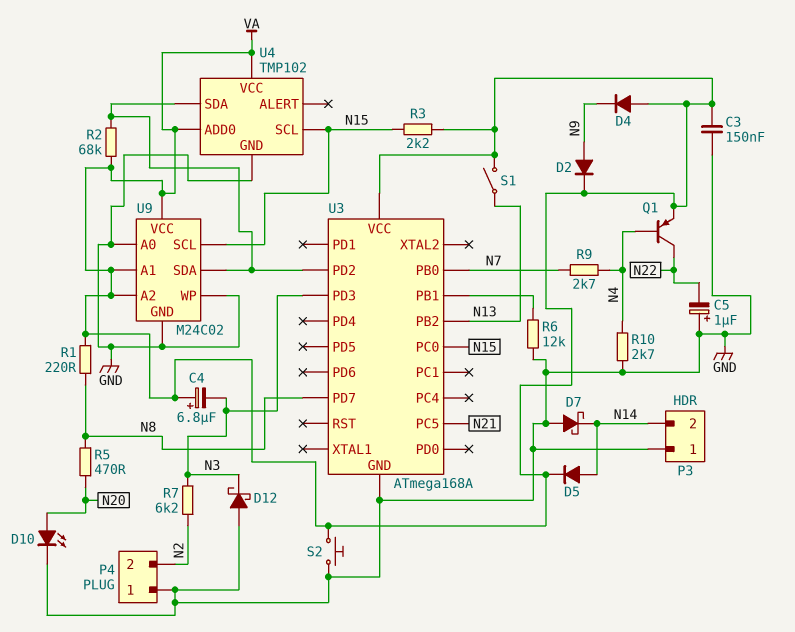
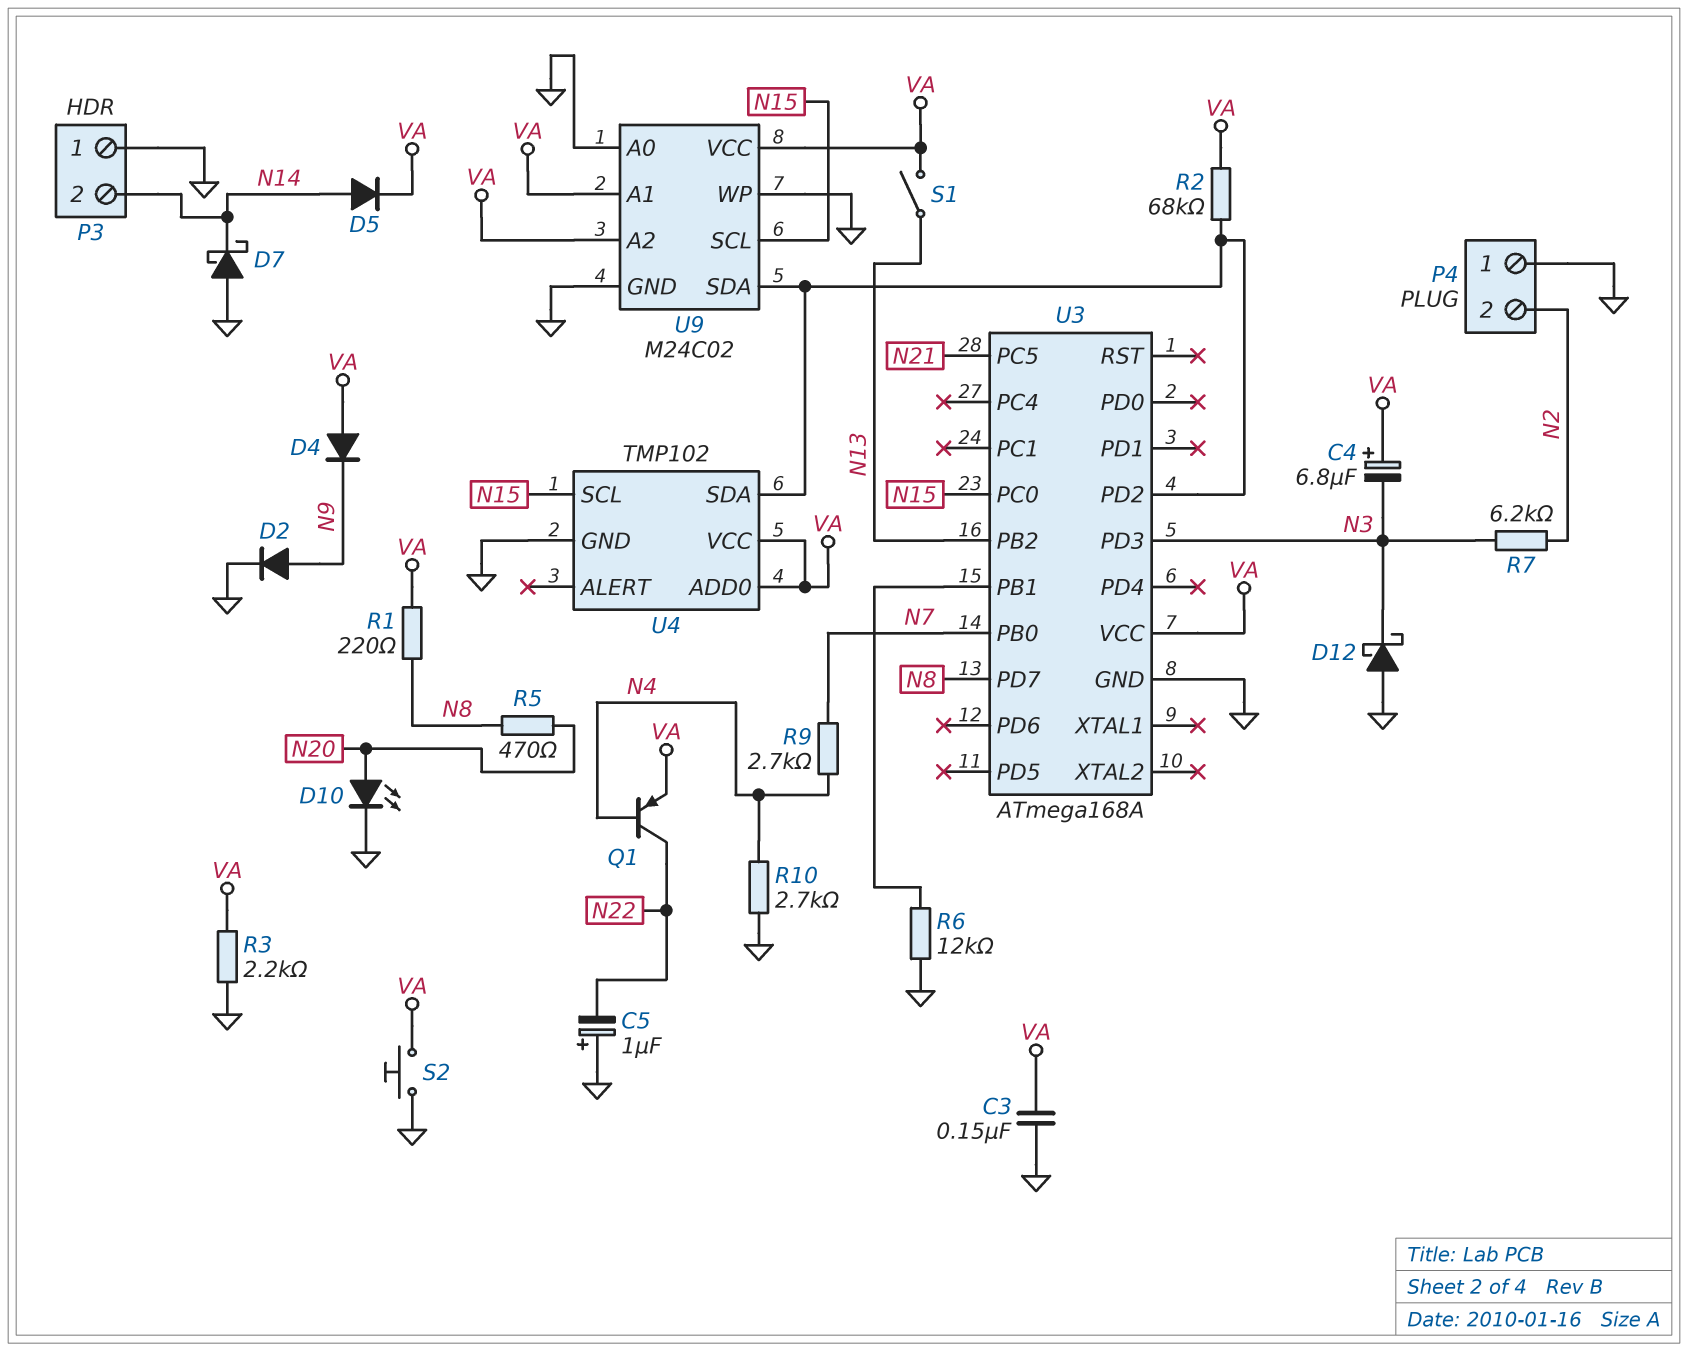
D2: diode (A N9, K VA) -> diode (A N9, K GND)
R3: 2.2k (N15, VA) -> 2.2k (GND, VA)

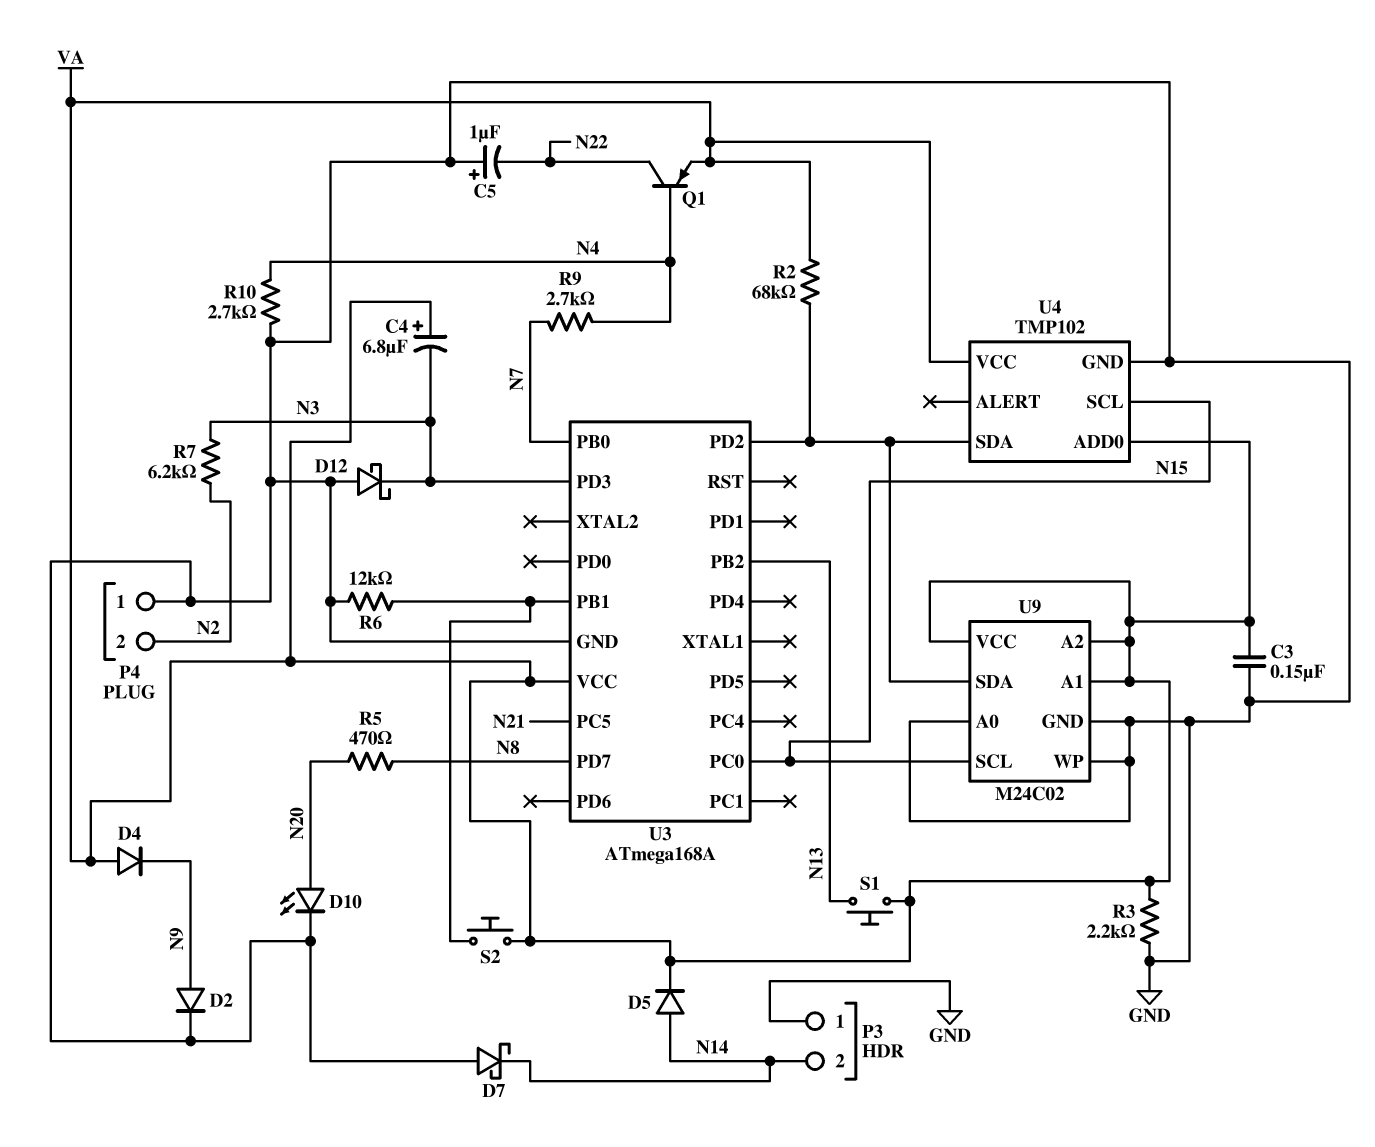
R1: 220 (N8, VA) -> none
S1: switch (N13, VA) -> button (N13, VA)
S2: button (GND, VA) -> button (U3/PB1, VA)

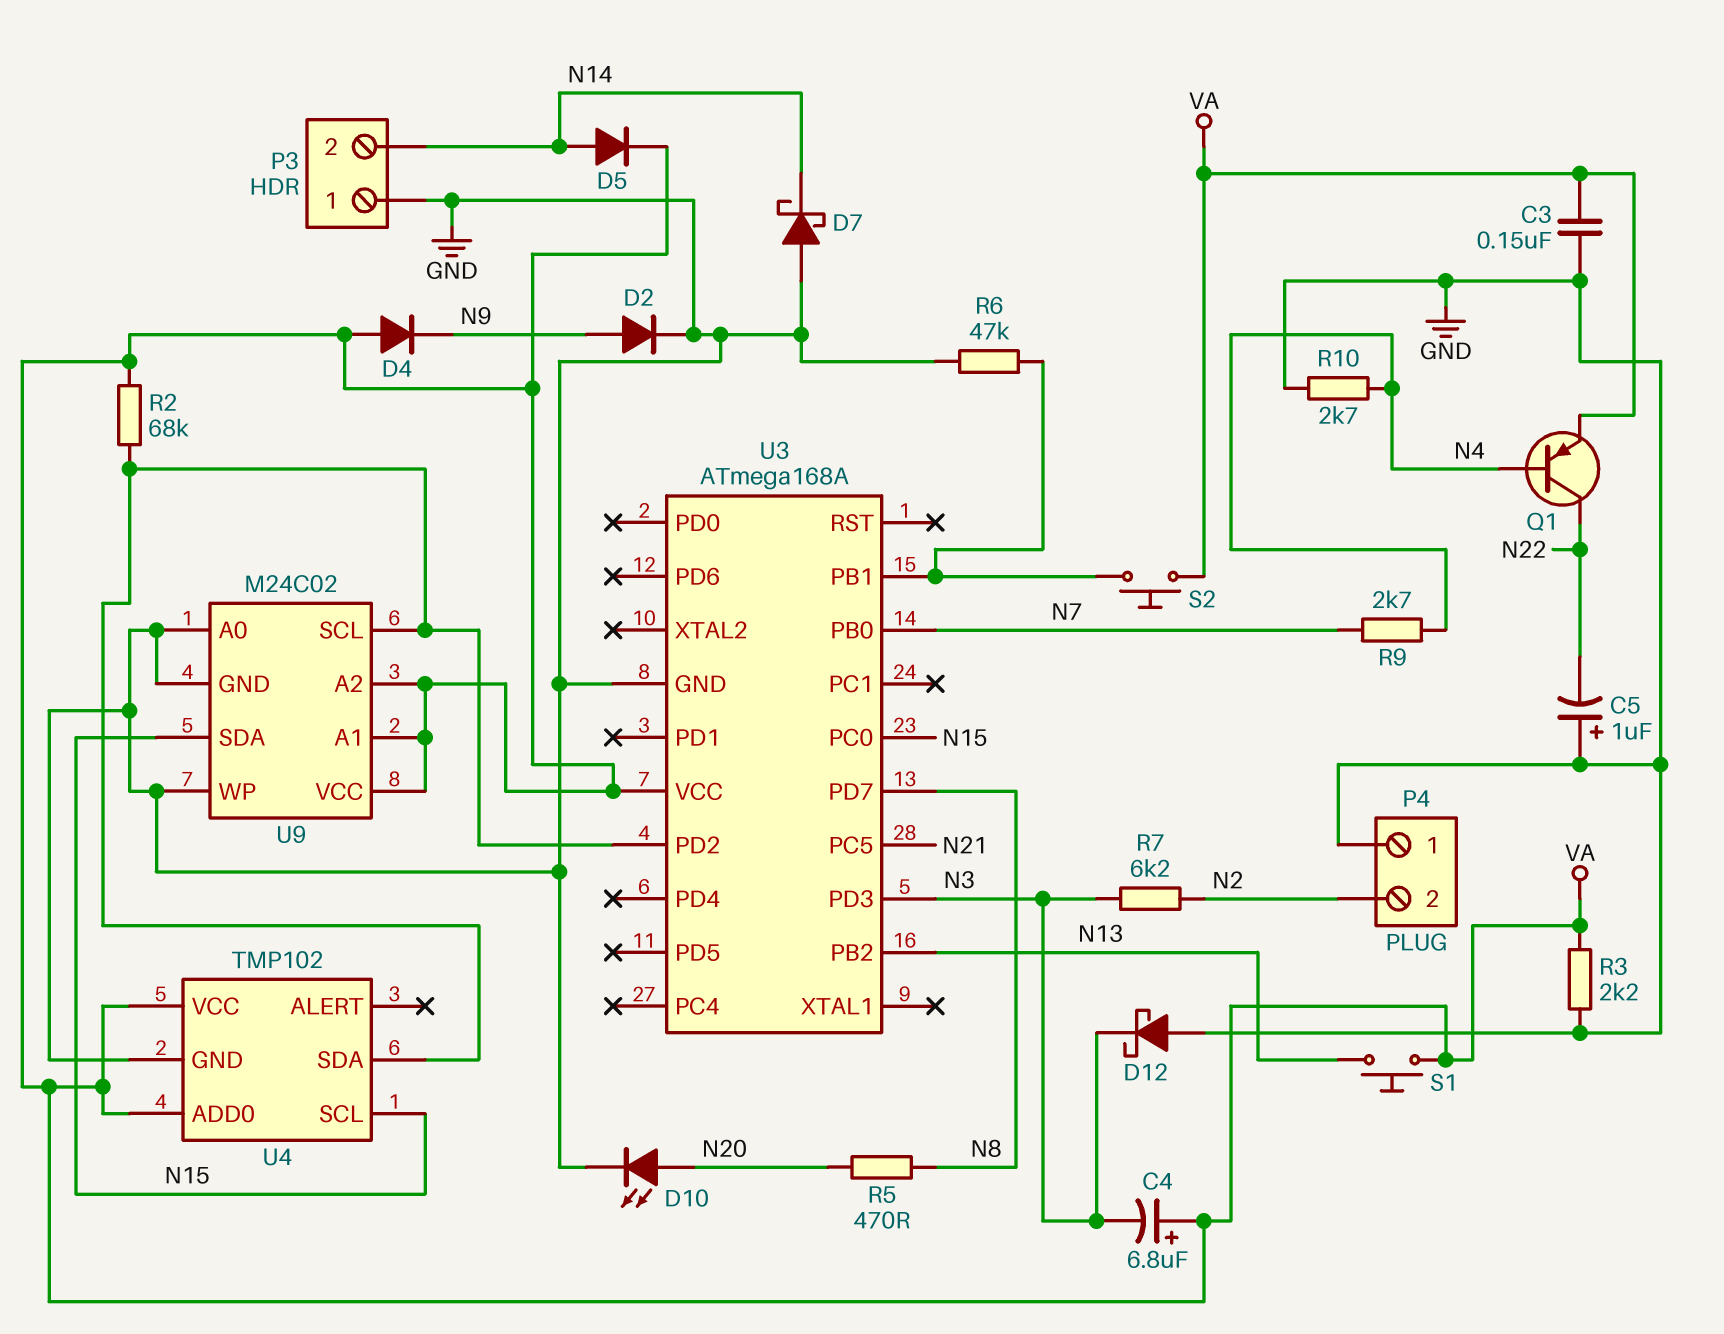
R6: 12k (GND, U3/PB1) -> 47k (GND, U3/PB1)
U9 pin SCL: N15 -> U3/PD2
U9 pin SDA: U3/PD2 -> N15

